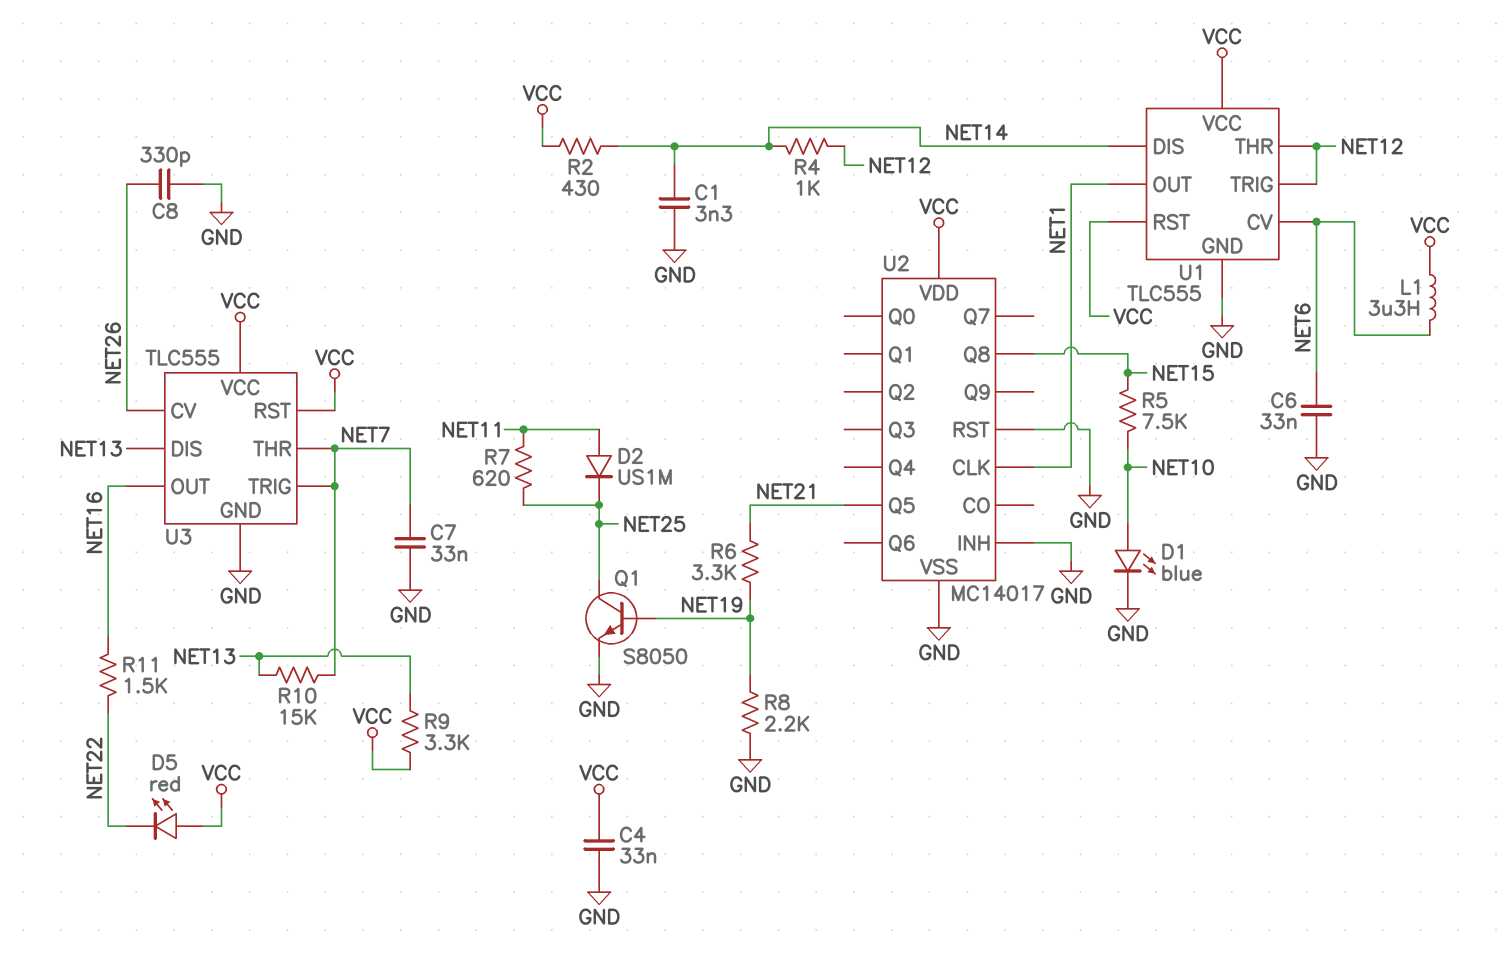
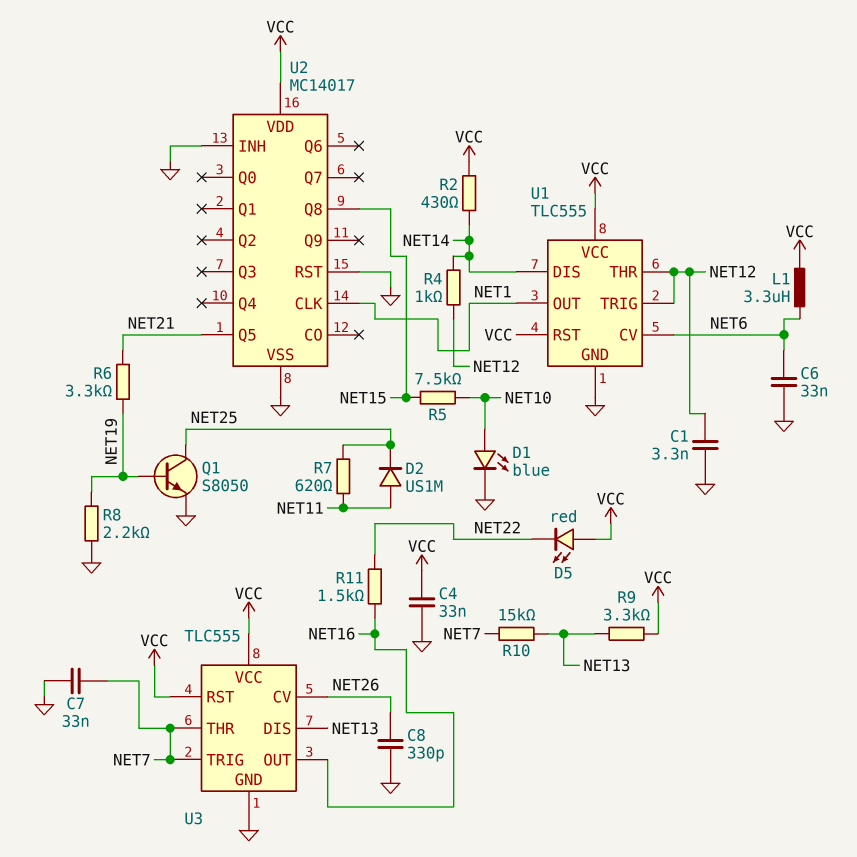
C1: 3.3nF (GND, NET14) -> 3.3nF (GND, NET12)

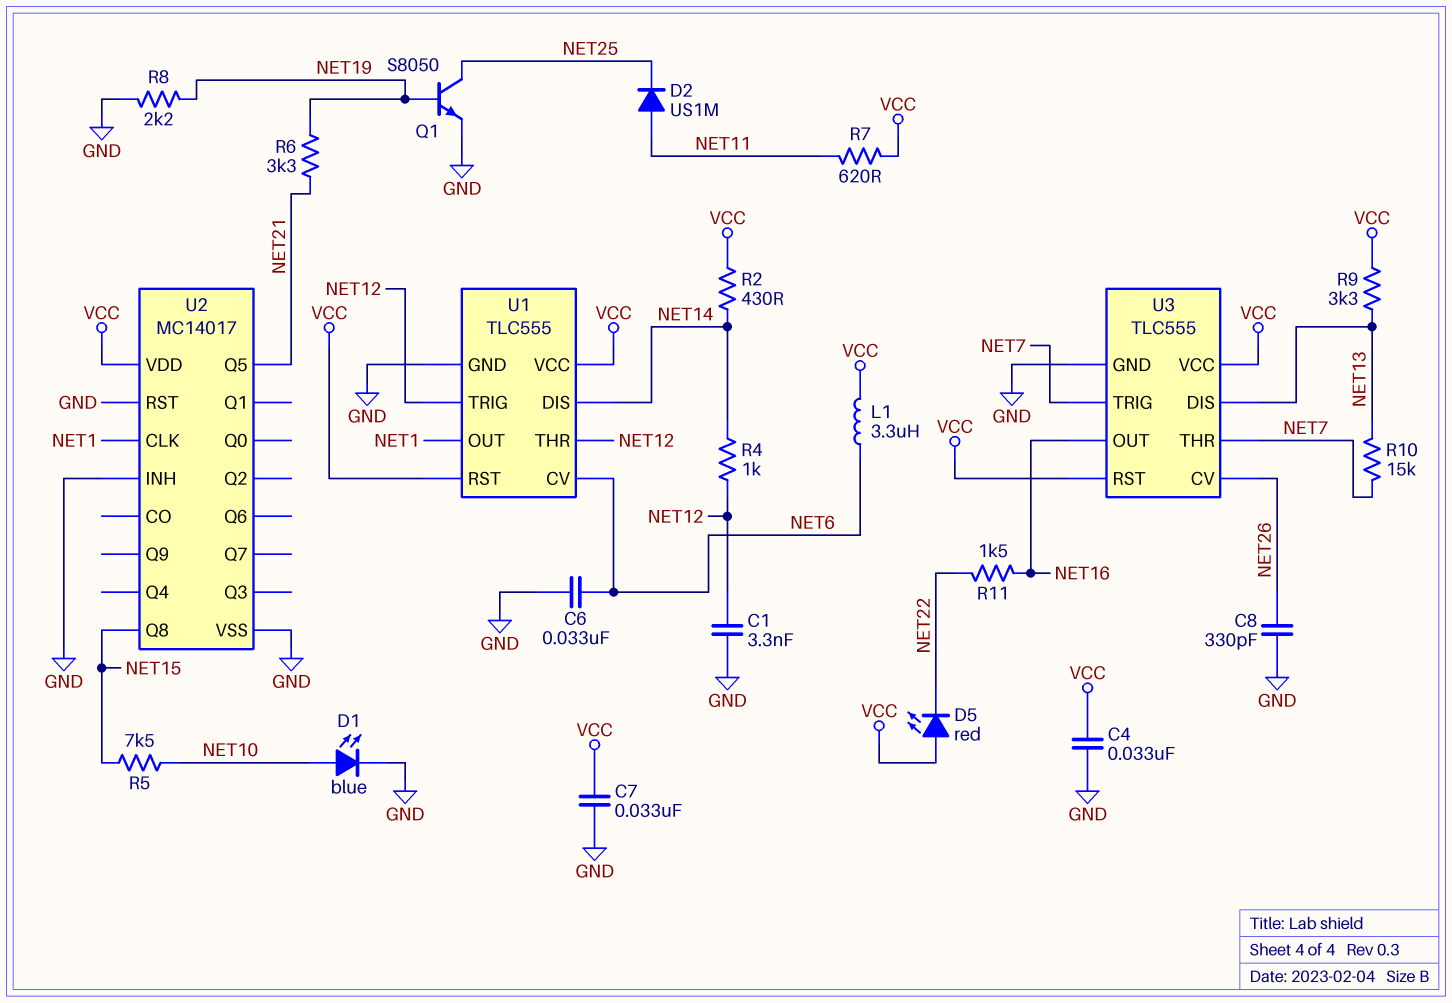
C7: 33nF (GND, NET7) -> 33nF (GND, VCC)
R7: 620 (NET11, NET25) -> 620 (NET11, VCC)

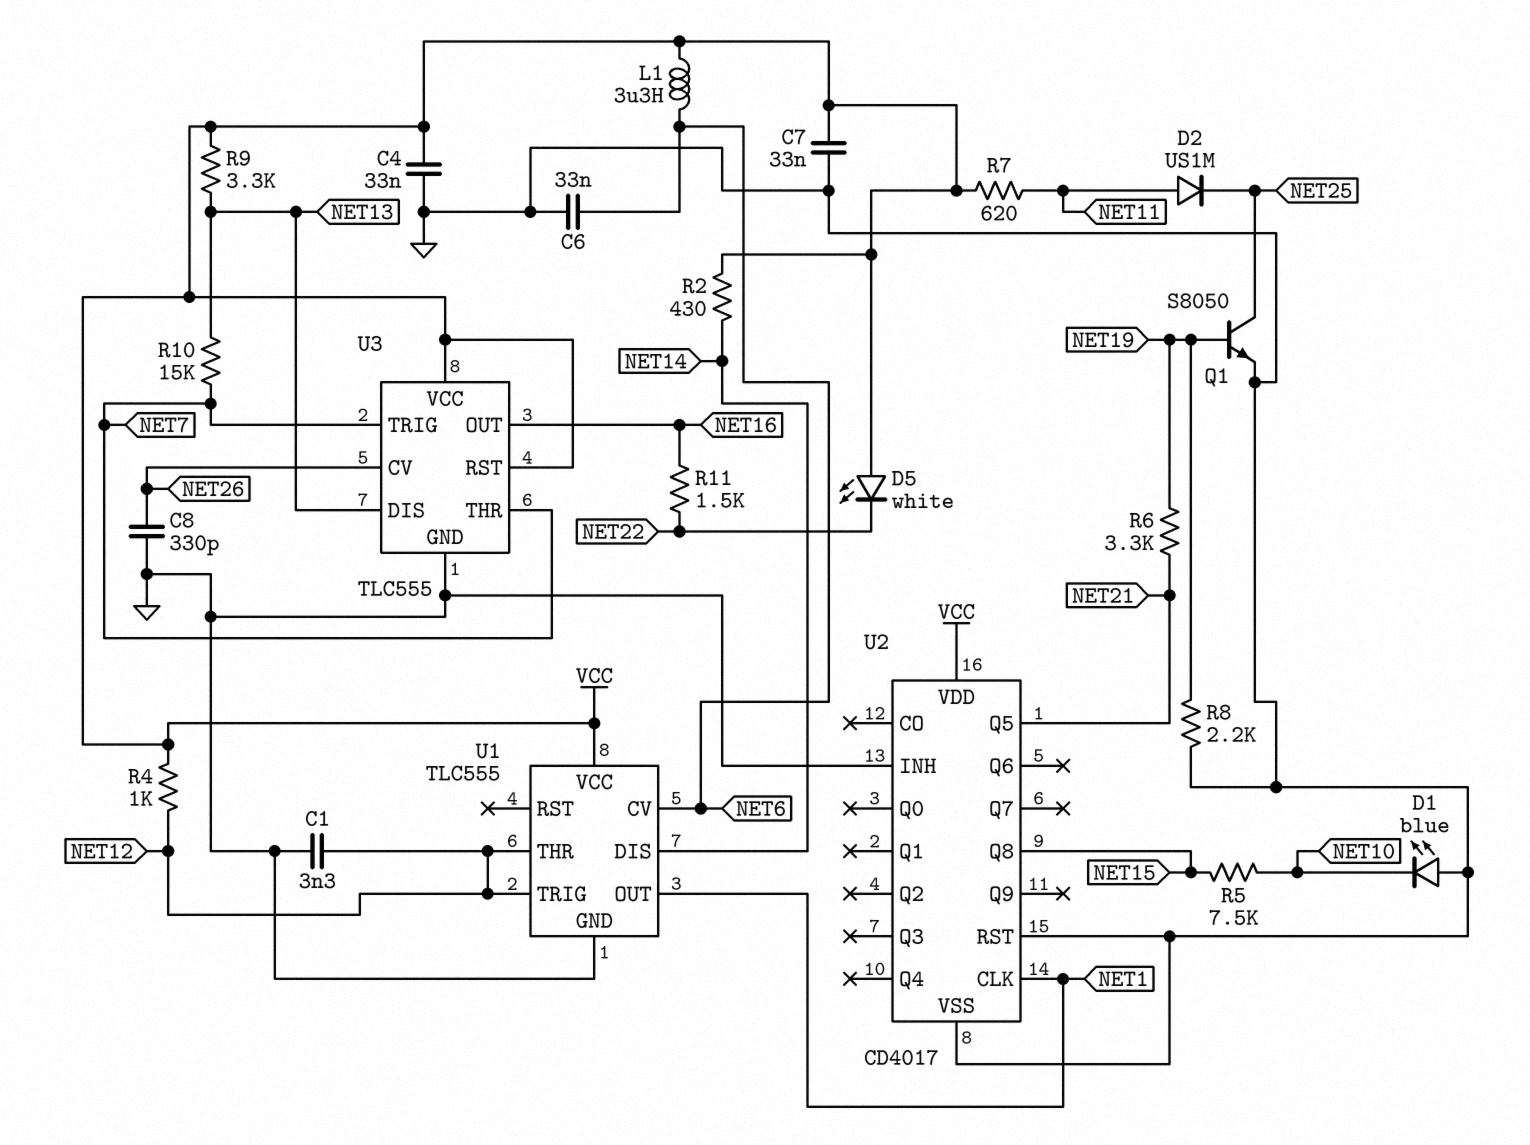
D1: LED blue (A NET10, K GND) -> LED blue (A GND, K NET10)
D5: LED red (A VCC, K NET22) -> LED white (A VCC, K NET22)
R4: 1k (NET12, NET14) -> 1k (NET12, VCC)
U1 pin RST: VCC -> none
U2: MC14017 -> CD4017

